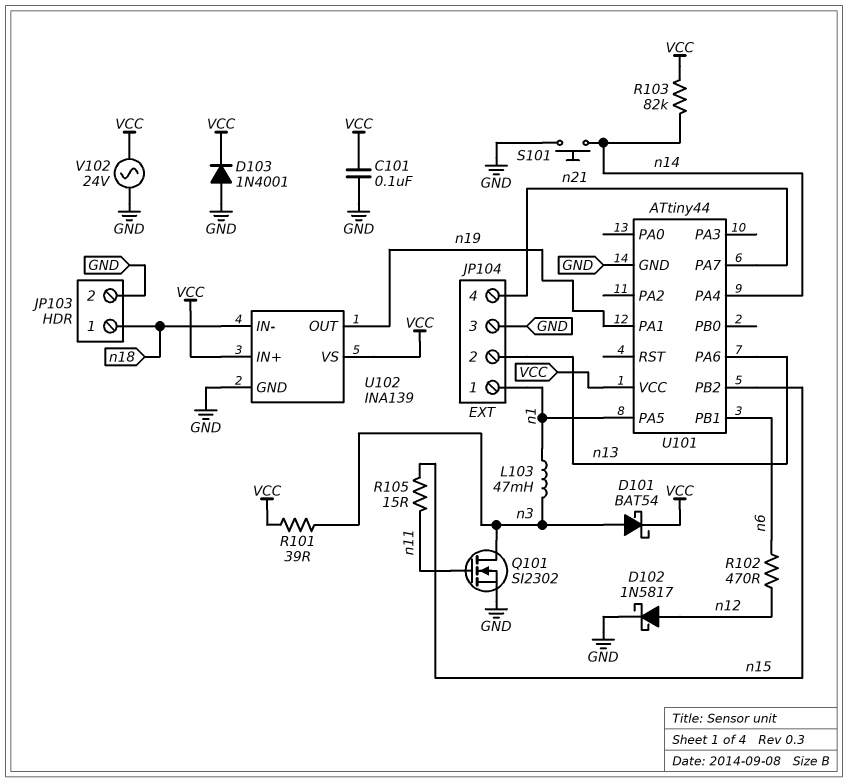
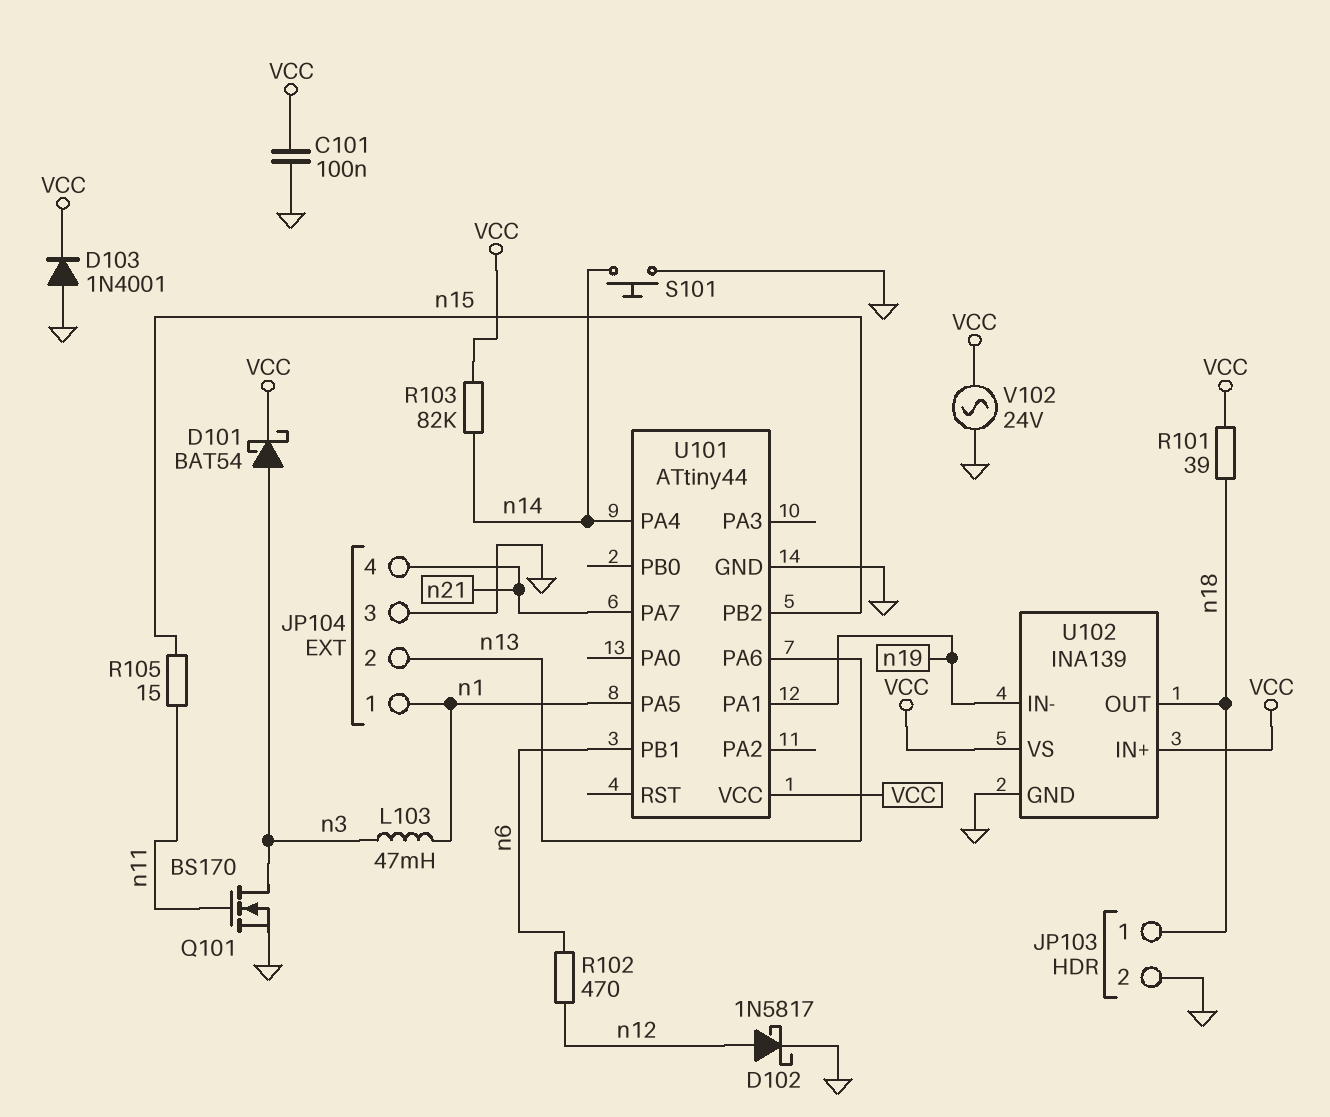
Q101: NMOS SI2302 (G n11, D n3, S GND) -> NMOS BS170 (G n11, D n3, S GND)
R101: 39 (VCC, n3) -> 39 (VCC, n18)
U102 pin IN-: n18 -> n19
U102 pin OUT: n19 -> n18

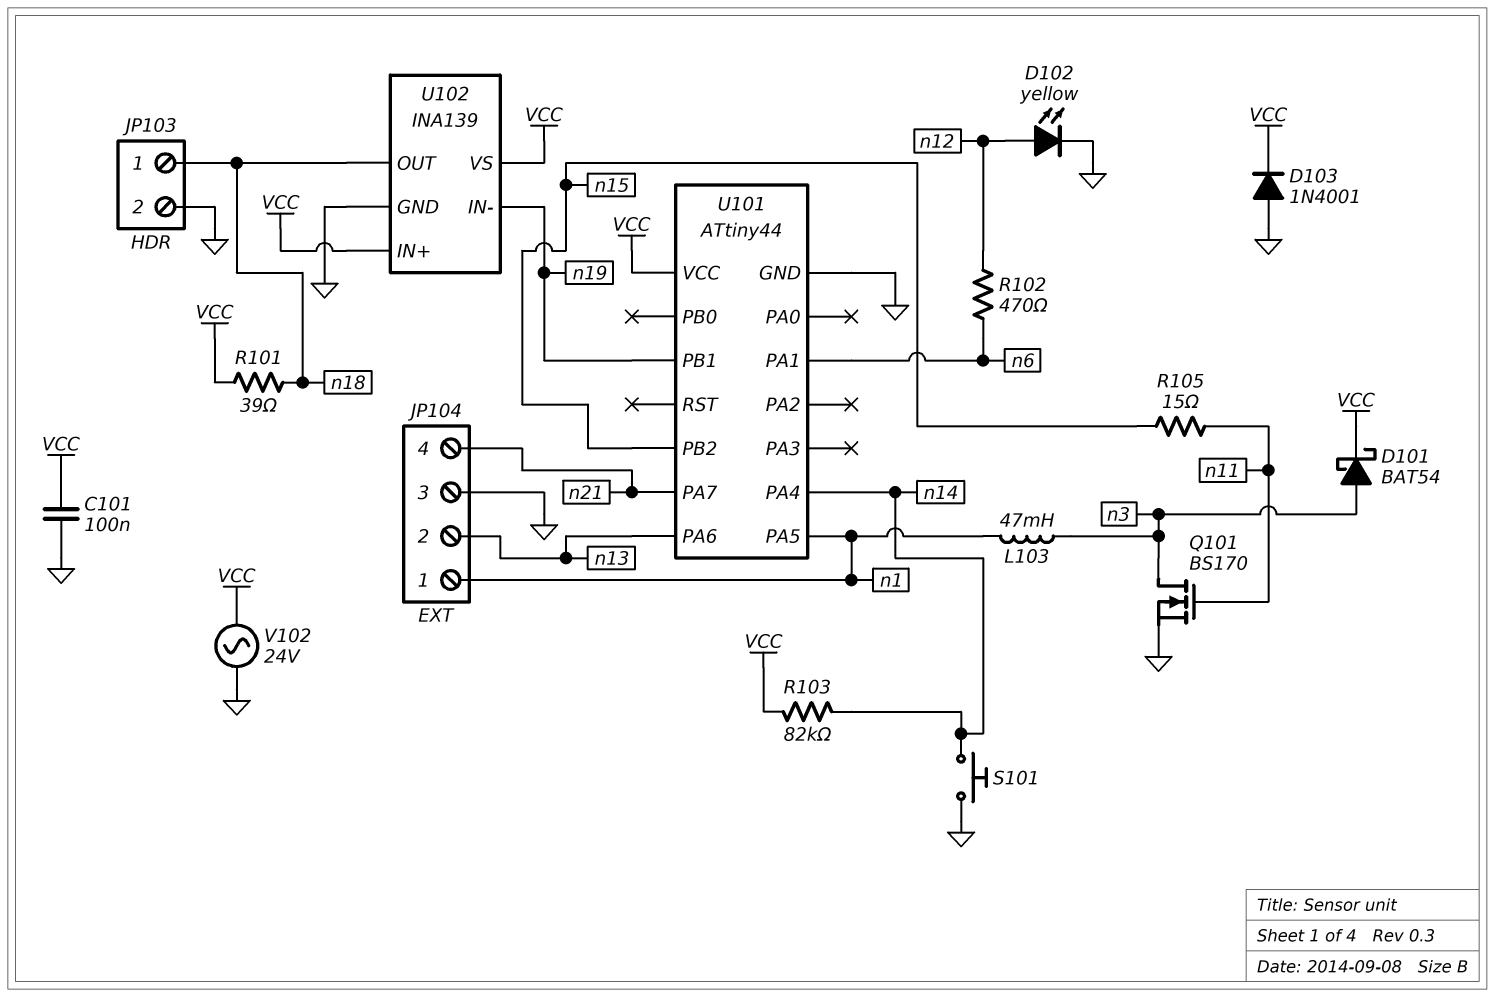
D102: schottky 1N5817 (A n12, K GND) -> LED yellow (A n12, K GND)
U101 pin PA1: n19 -> n6
U101 pin PB1: n6 -> n19

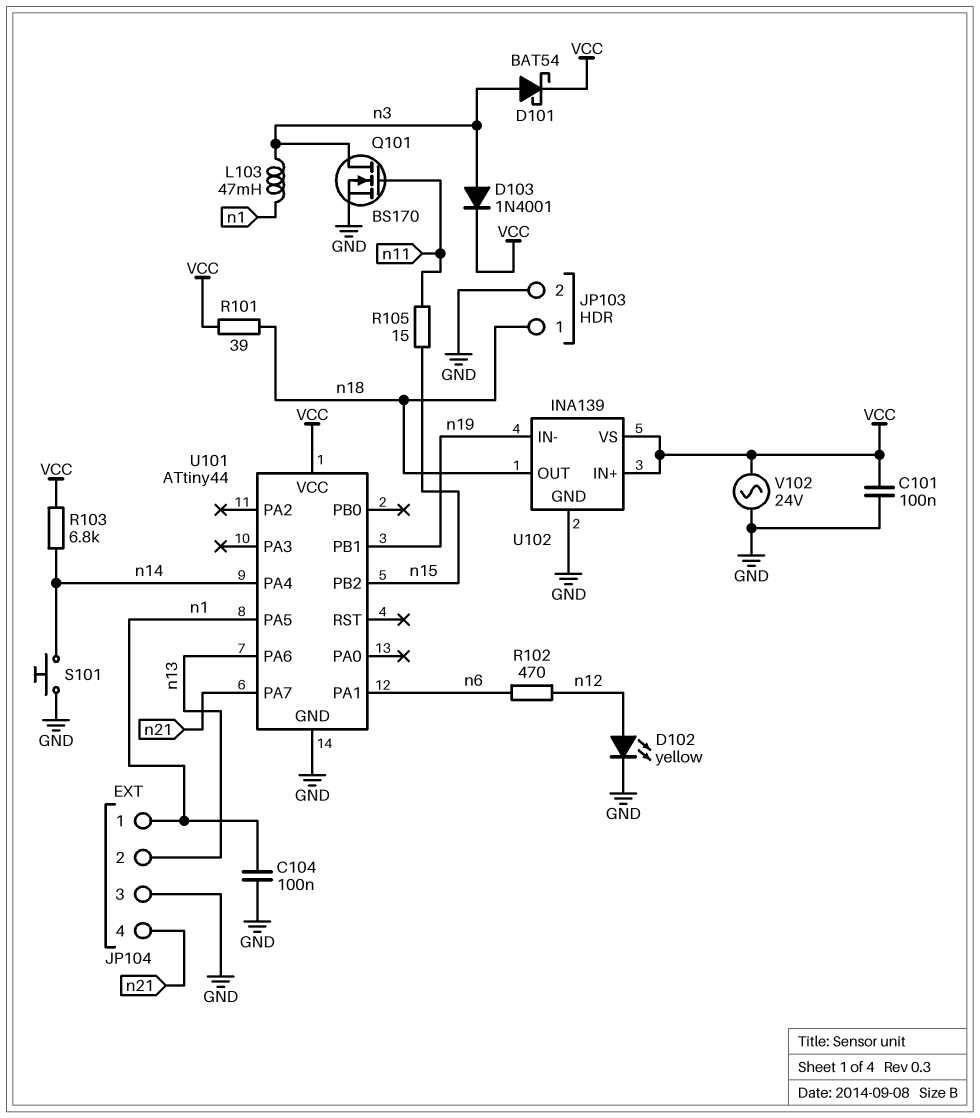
C104: none -> 100nF (GND, n1)
D103: diode 1N4001 (A GND, K VCC) -> diode 1N4001 (A n3, K VCC)
R103: 82k (VCC, n14) -> 6.8k (VCC, n14)

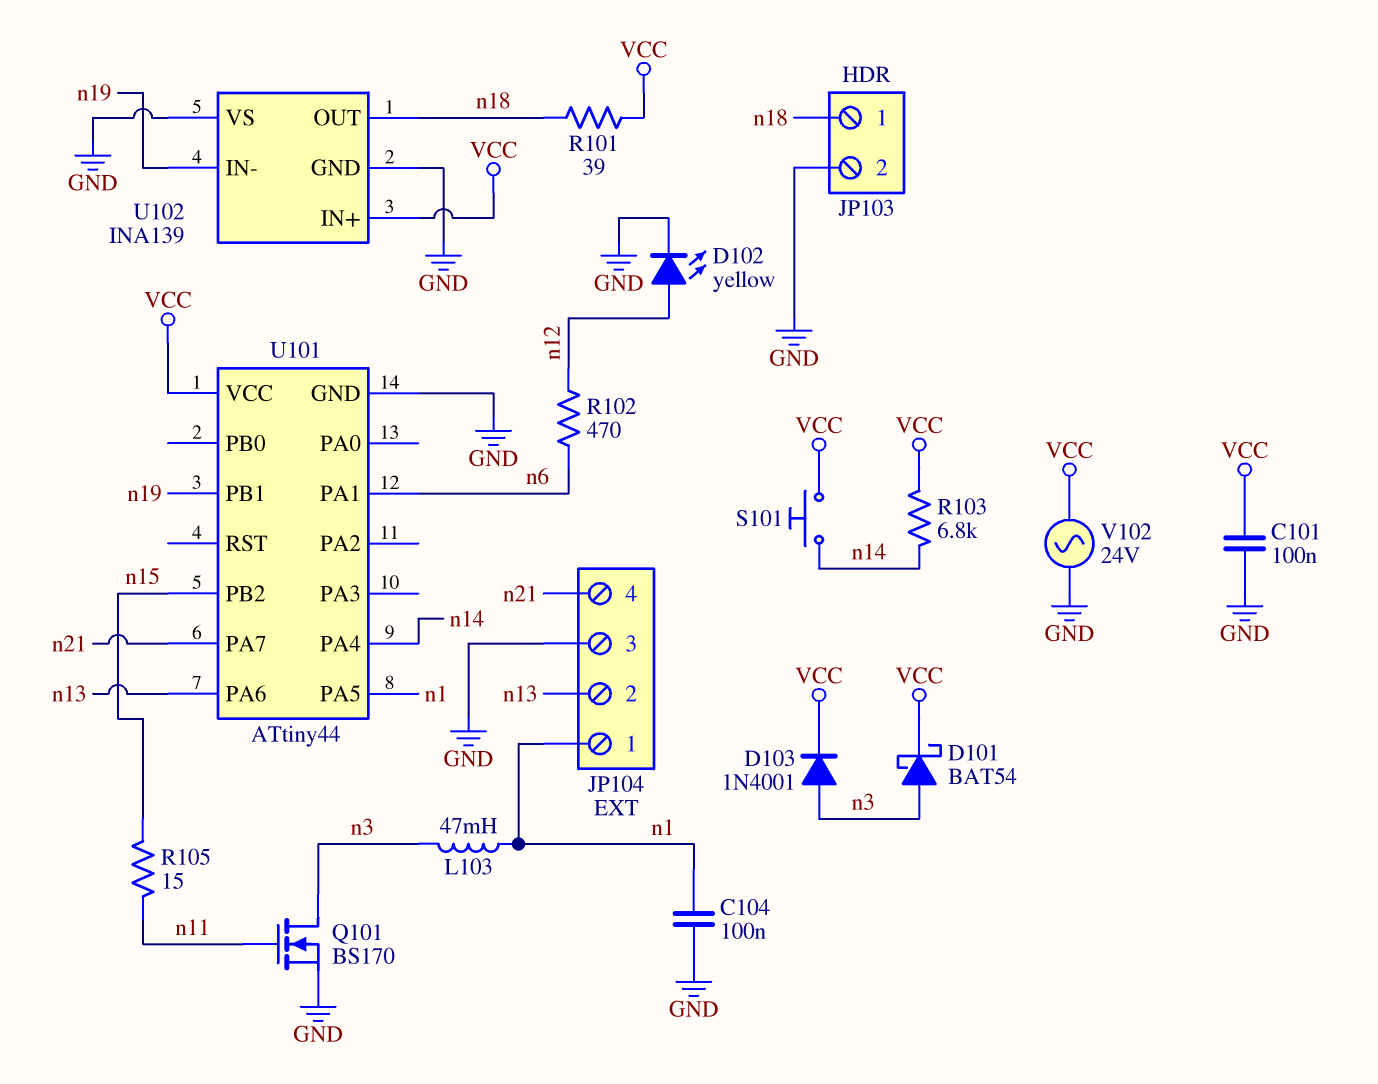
S101: button (GND, n14) -> button (VCC, n14)
U102 pin VS: VCC -> GND

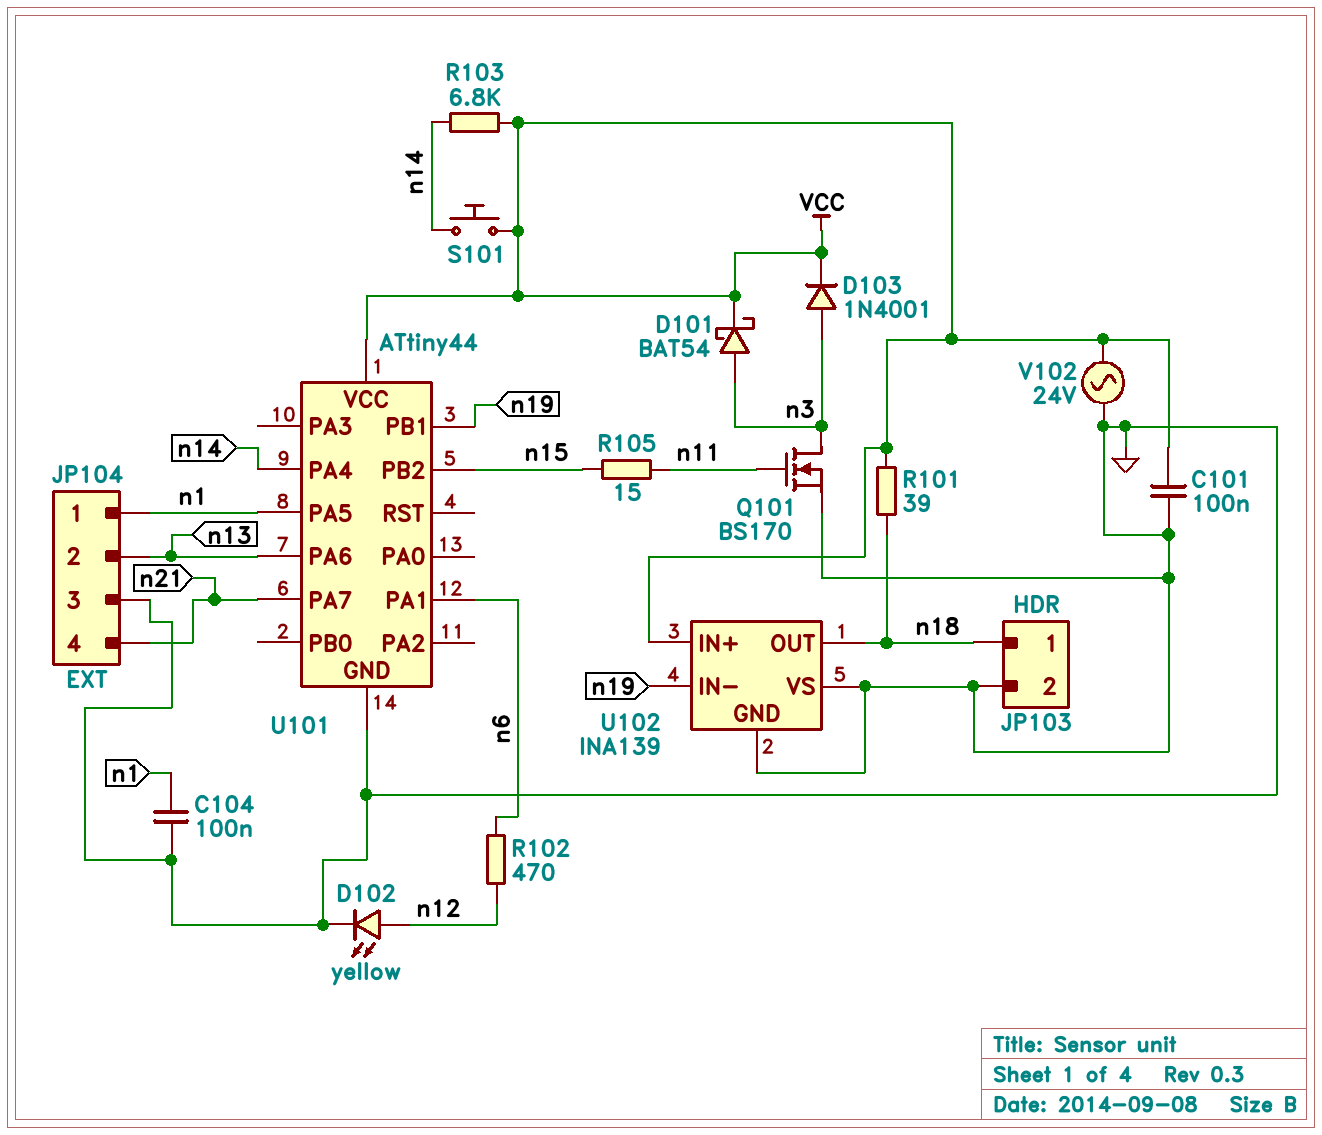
L103: 47mH (n1, n3) -> none

